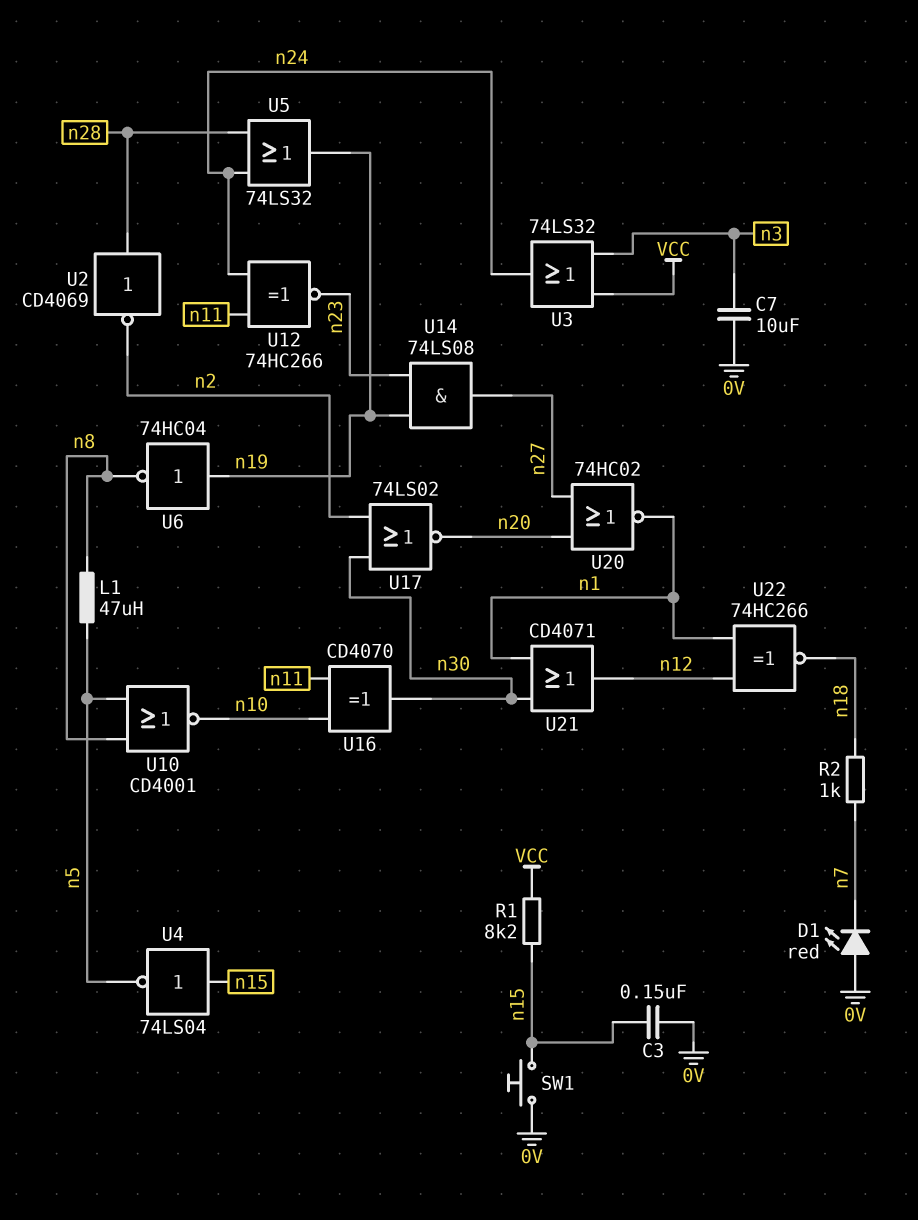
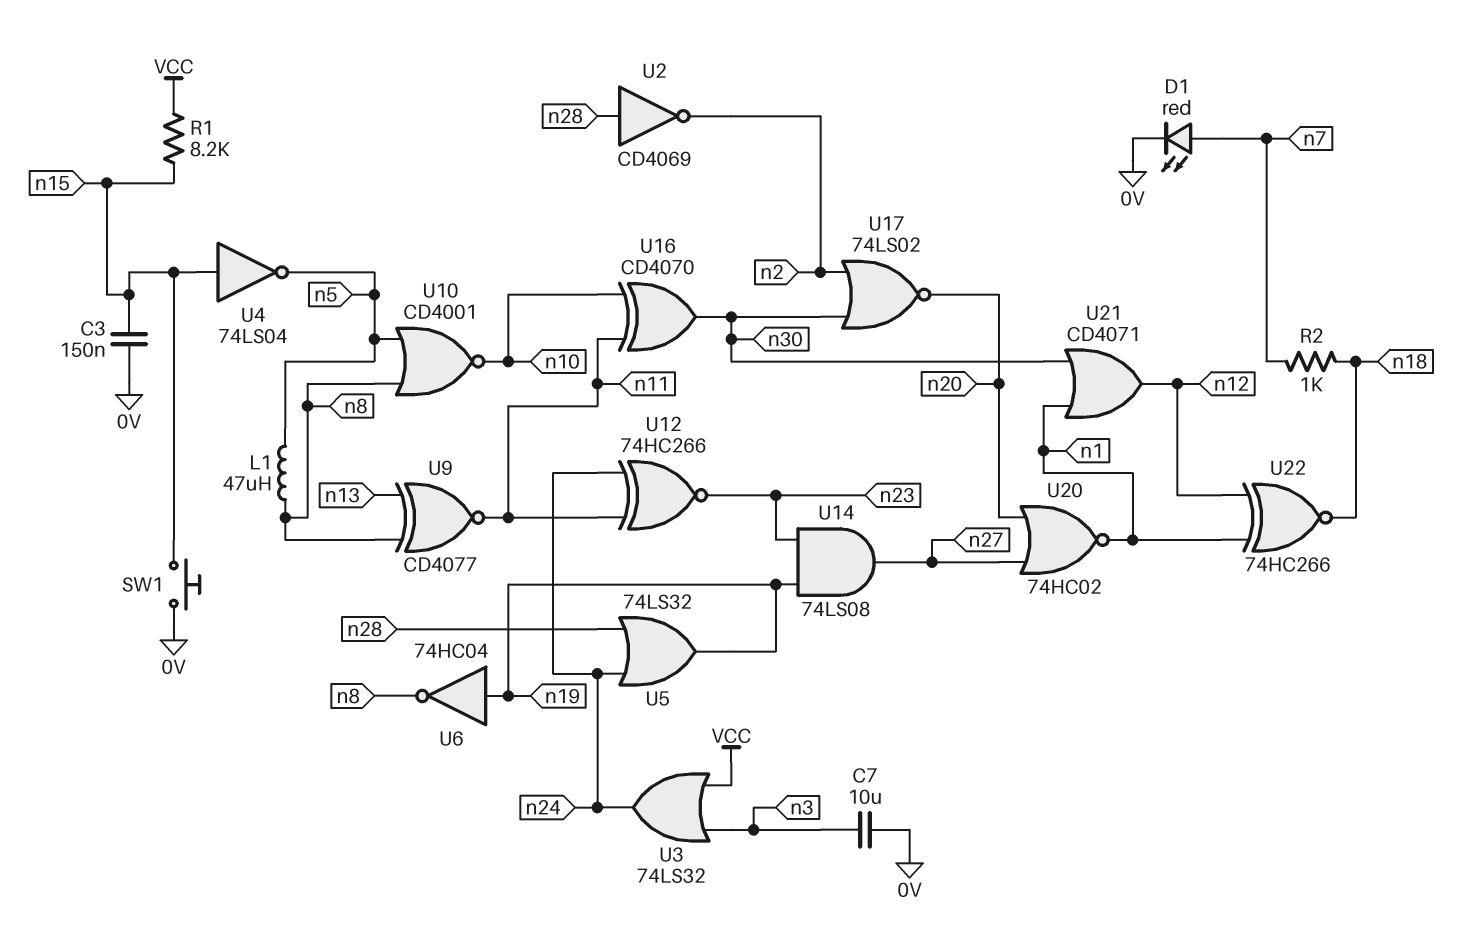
D1: LED red (A 0V, K n7) -> LED red (A n7, K 0V)
U9: none -> XNOR CD4077 (in n8, in n13, out n11)

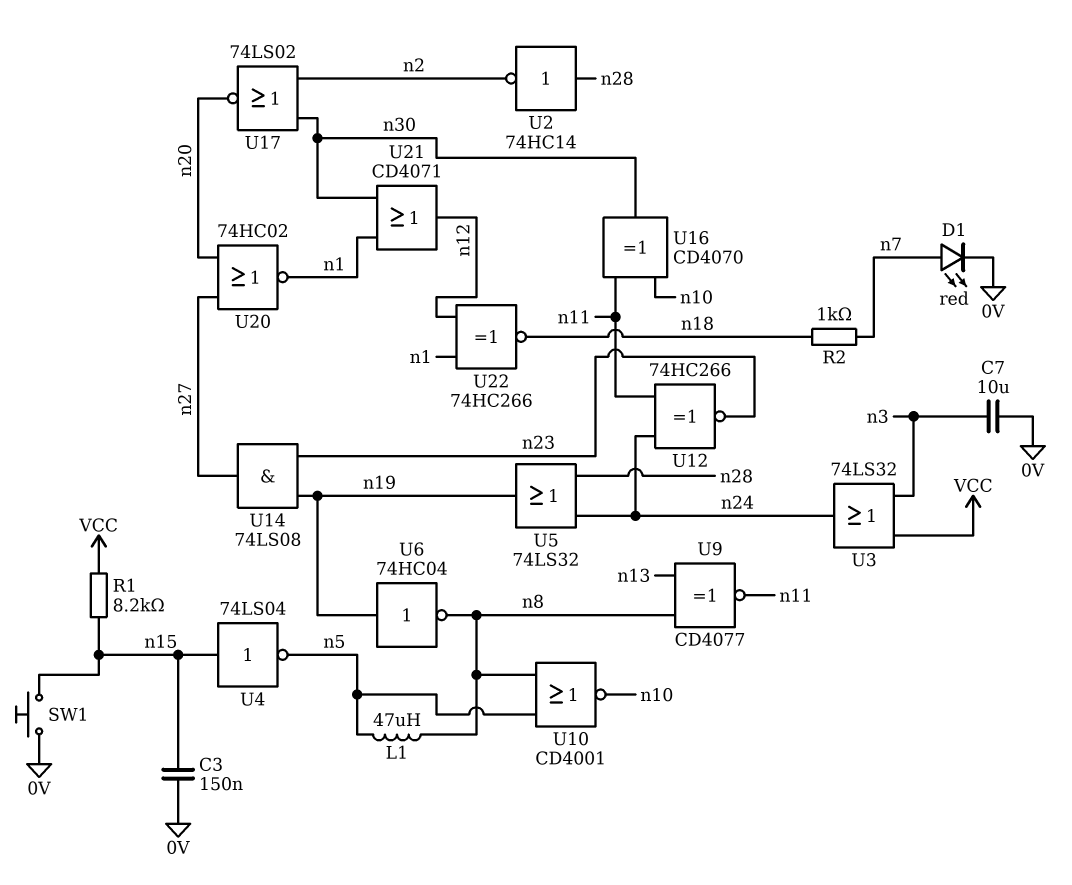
U2: NOT CD4069 (in n28, out n2) -> NOT 74HC14 (in n28, out n2)

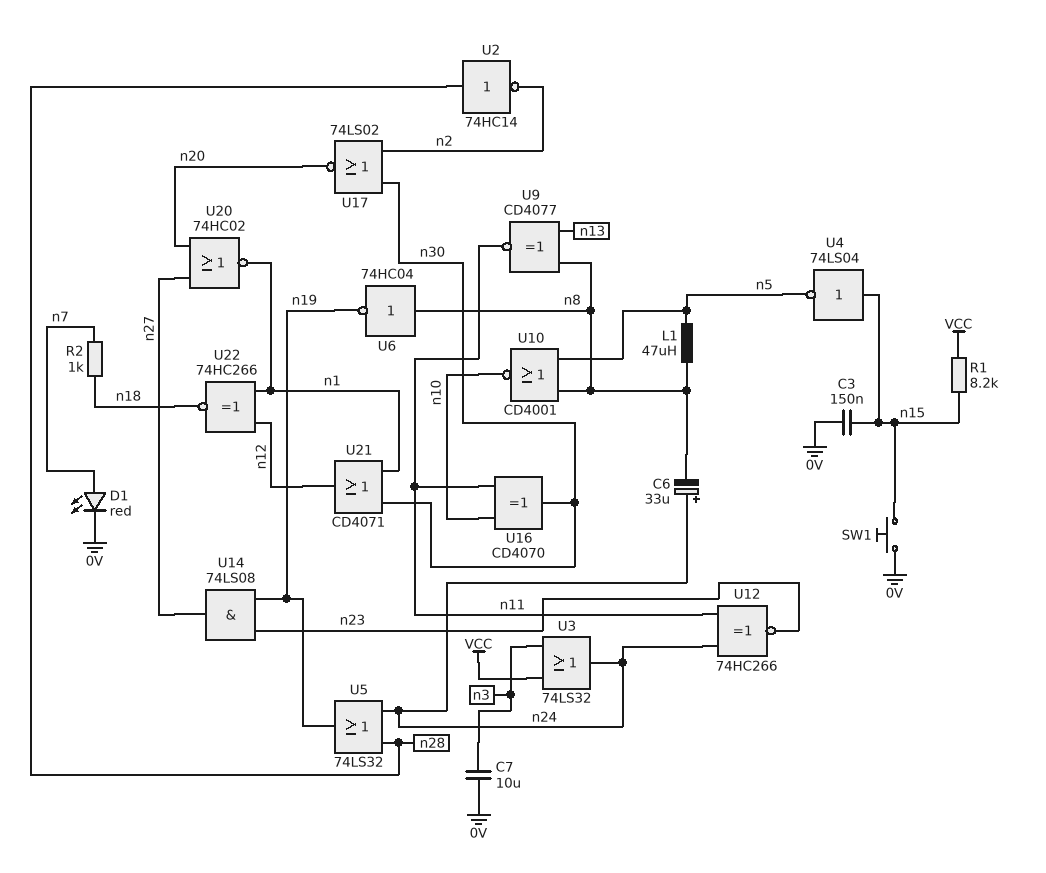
C6: none -> 33uF (plus n24, minus n8)
U6: NOT 74HC04 (in n19, out n8) -> NOT 74HC04 (in n8, out n19)

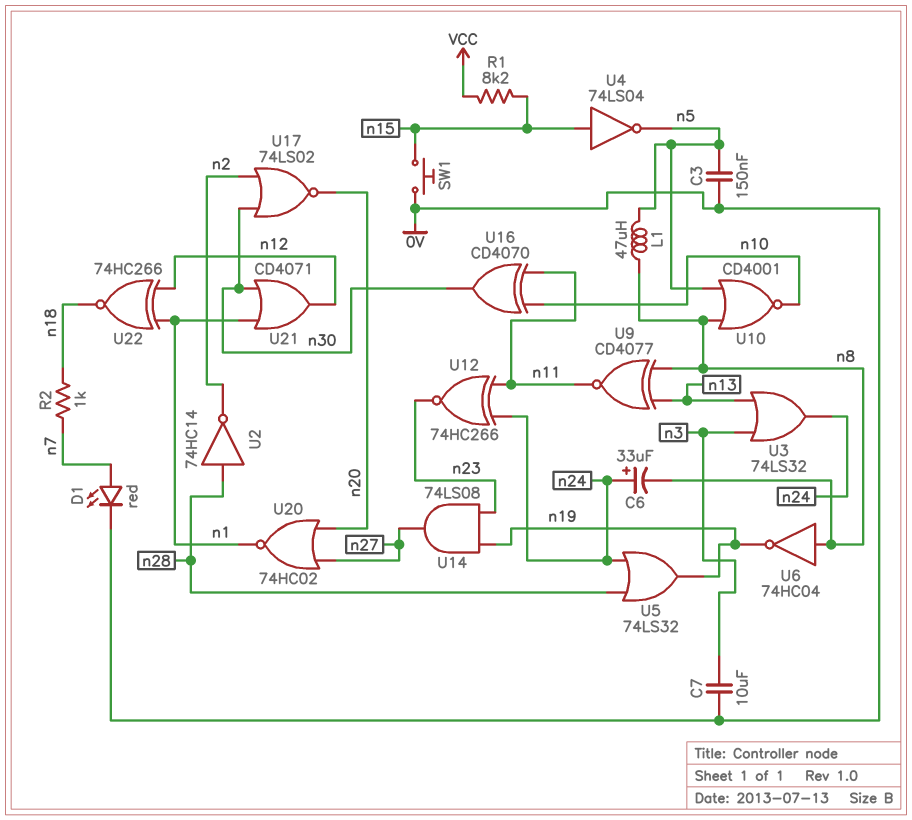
C3: 150nF (0V, n15) -> 150nF (0V, n5)
U3: OR 74LS32 (in VCC, in n3, out n24) -> OR 74LS32 (in n3, in n13, out n24)

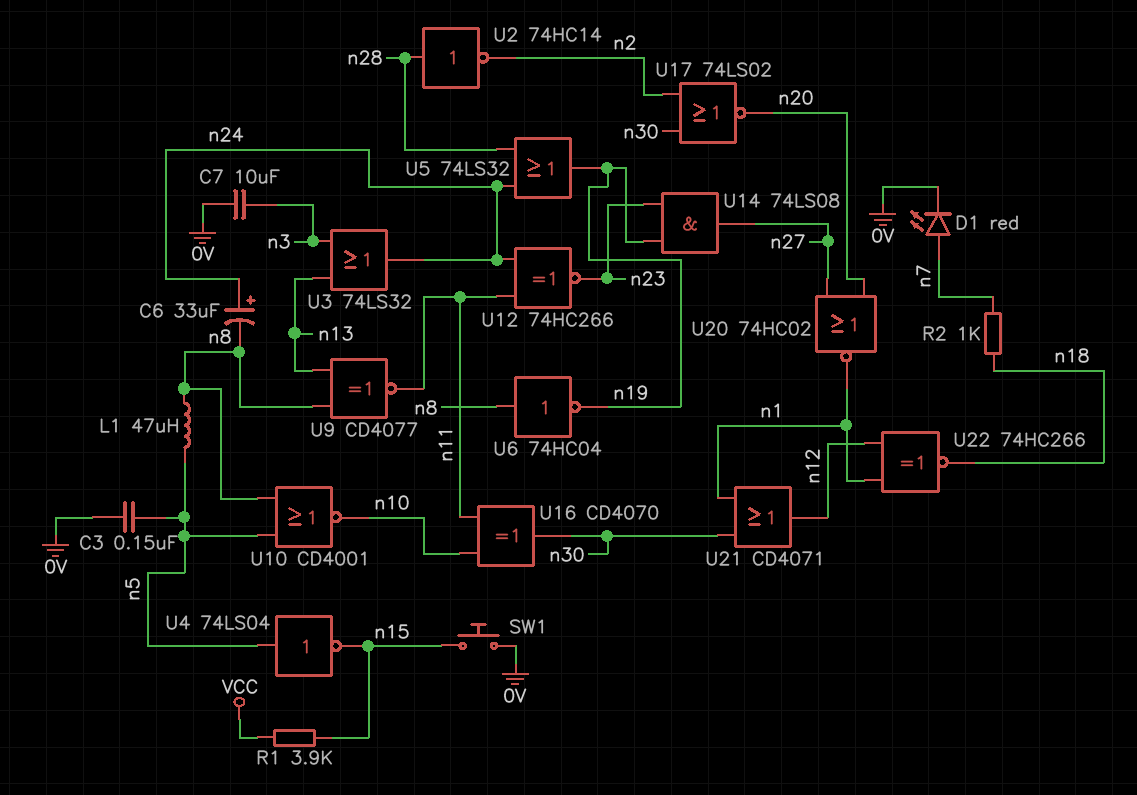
R1: 8.2k (VCC, n15) -> 3.9k (VCC, n15)
U4: NOT 74LS04 (in n15, out n5) -> NOT 74LS04 (in n5, out n15)

